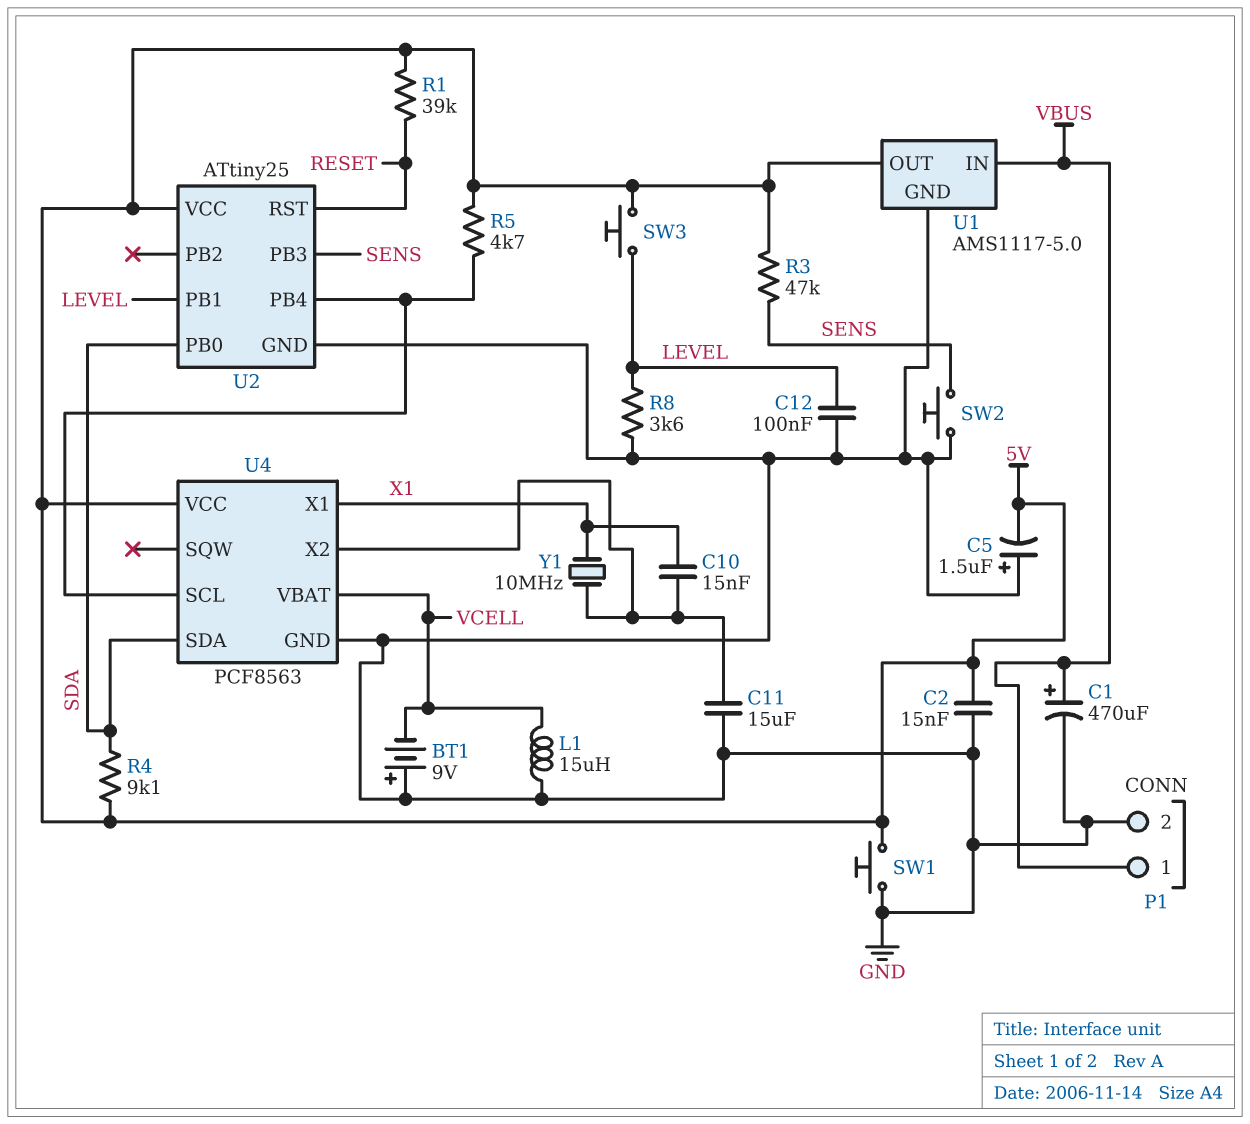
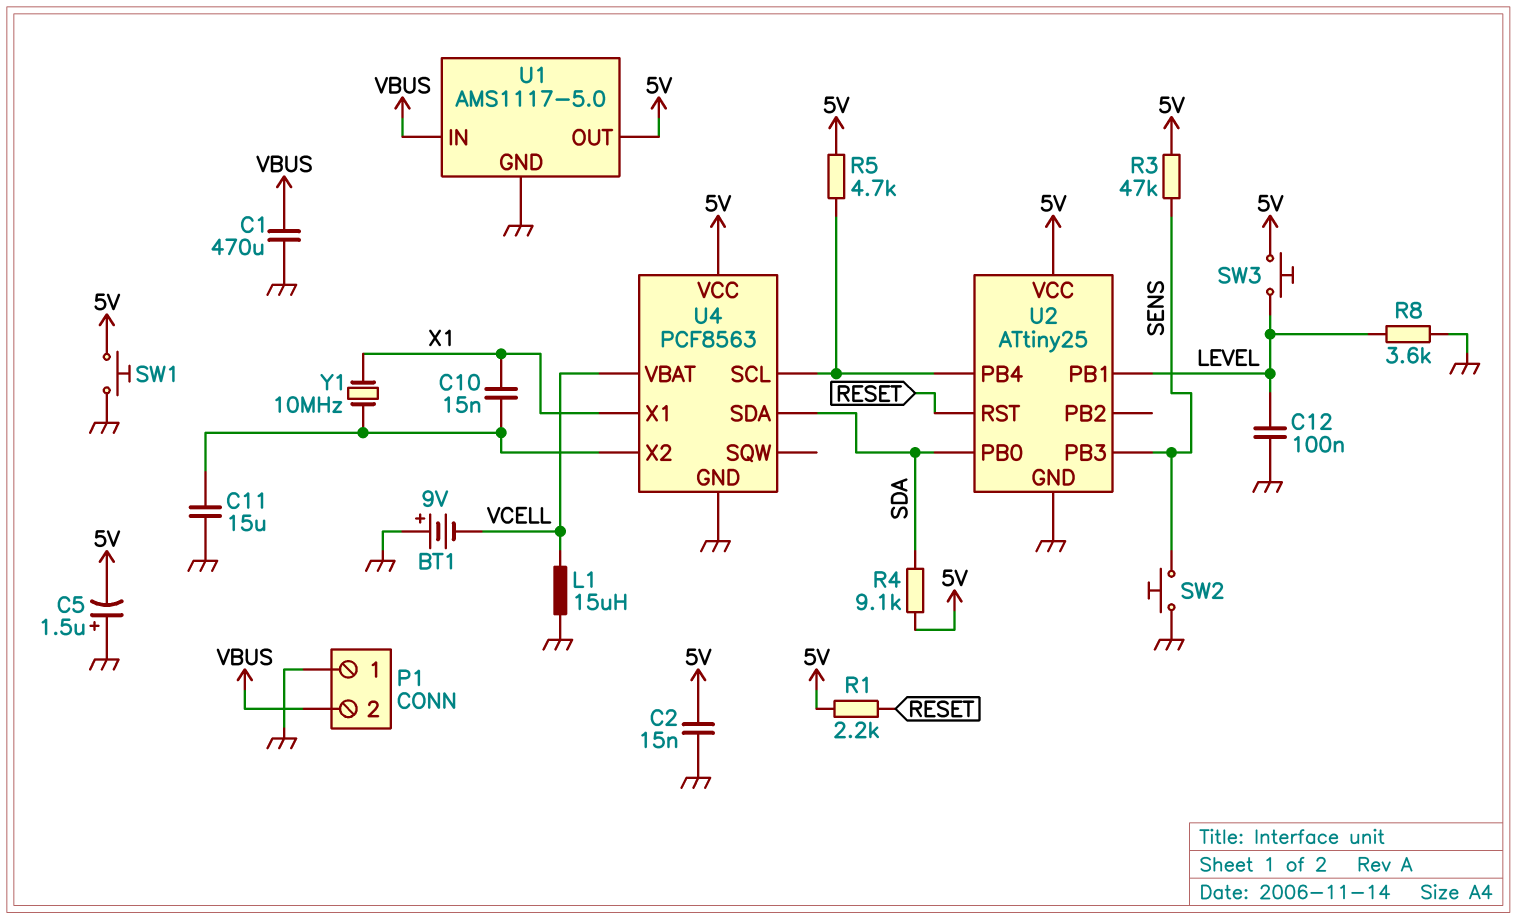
C1: 470uF (plus VBUS, minus GND) -> 470uF (GND, VBUS)
P1 pin 1: VBUS -> GND
P1 pin 2: GND -> VBUS
R1: 39k (5V, RESET) -> 2.2k (5V, RESET)

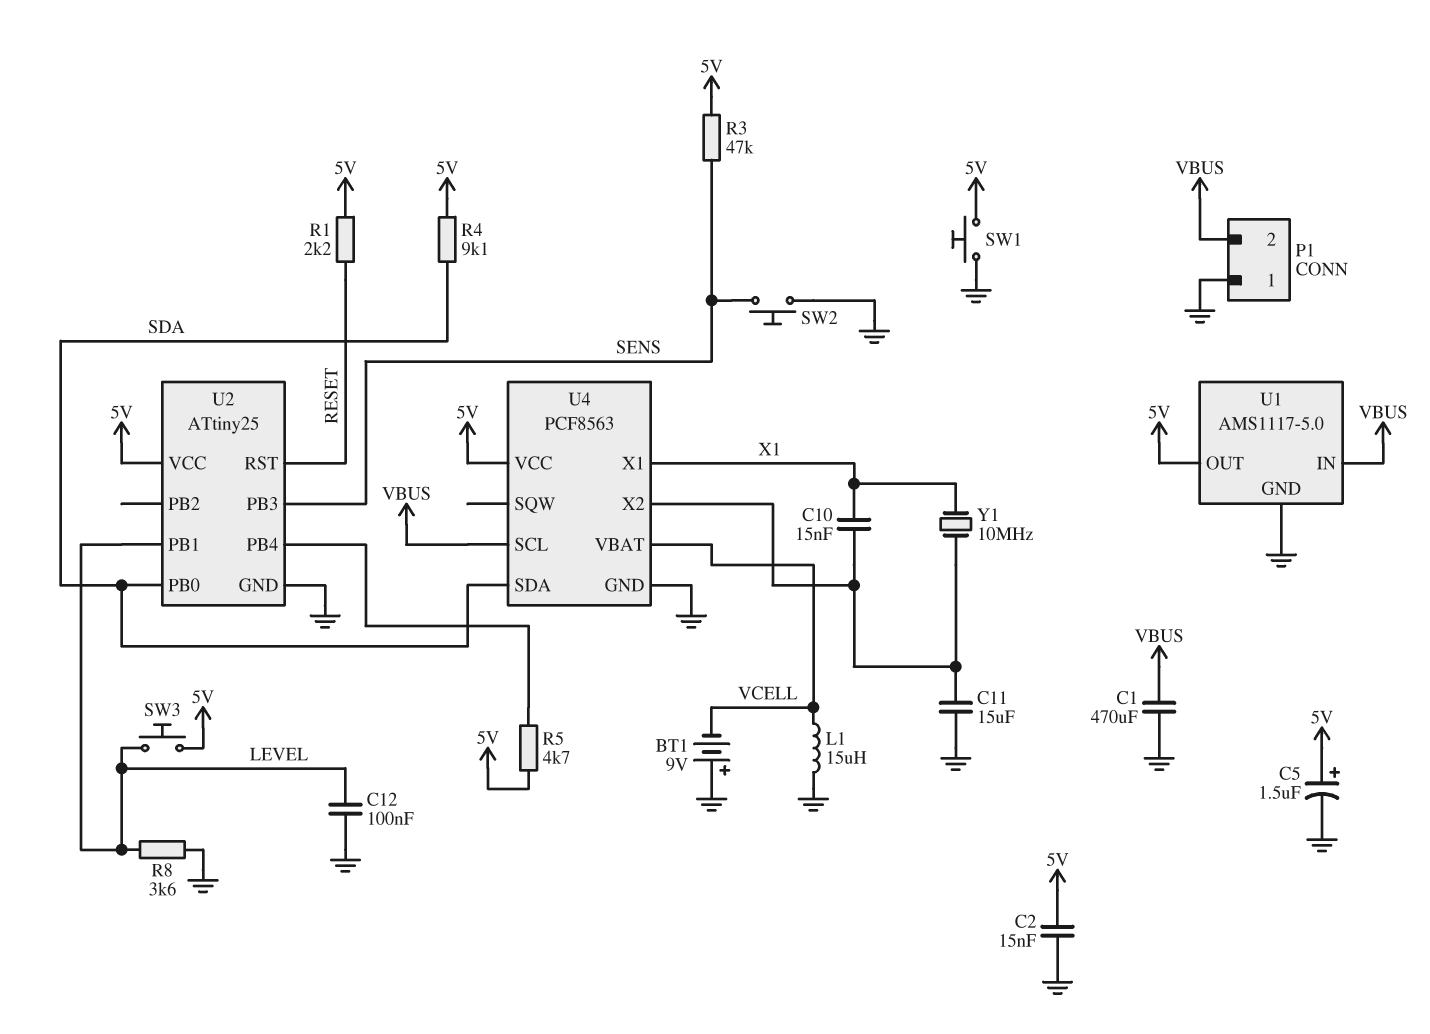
C5: 1.5uF (plus GND, minus 5V) -> 1.5uF (plus 5V, minus GND)
U4 pin SCL: U2/PB4 -> VBUS

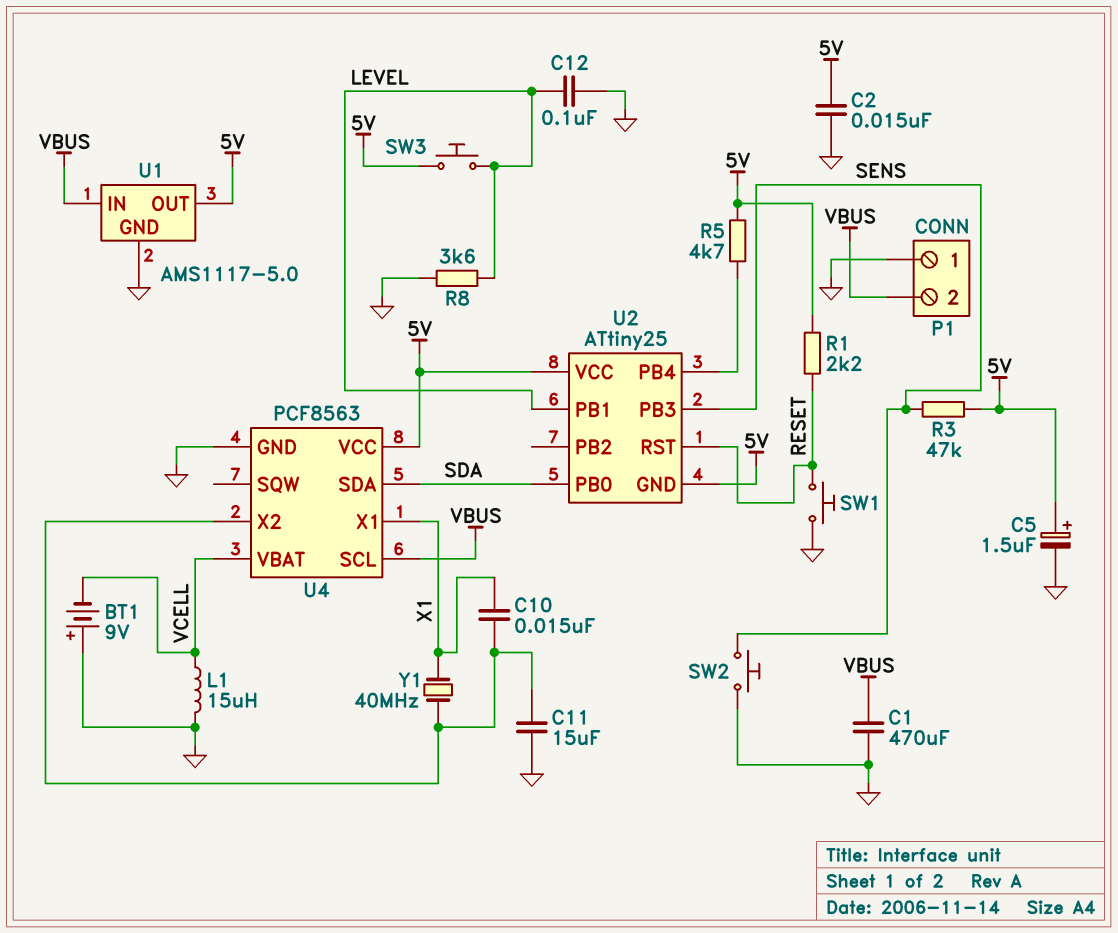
R4: 9.1k (5V, SDA) -> none
SW1: button (5V, GND) -> button (GND, RESET)
U2 pin GND: GND -> 5V
Y1: 10MHz (U4/X2, X1) -> 40MHz (U4/X2, X1)

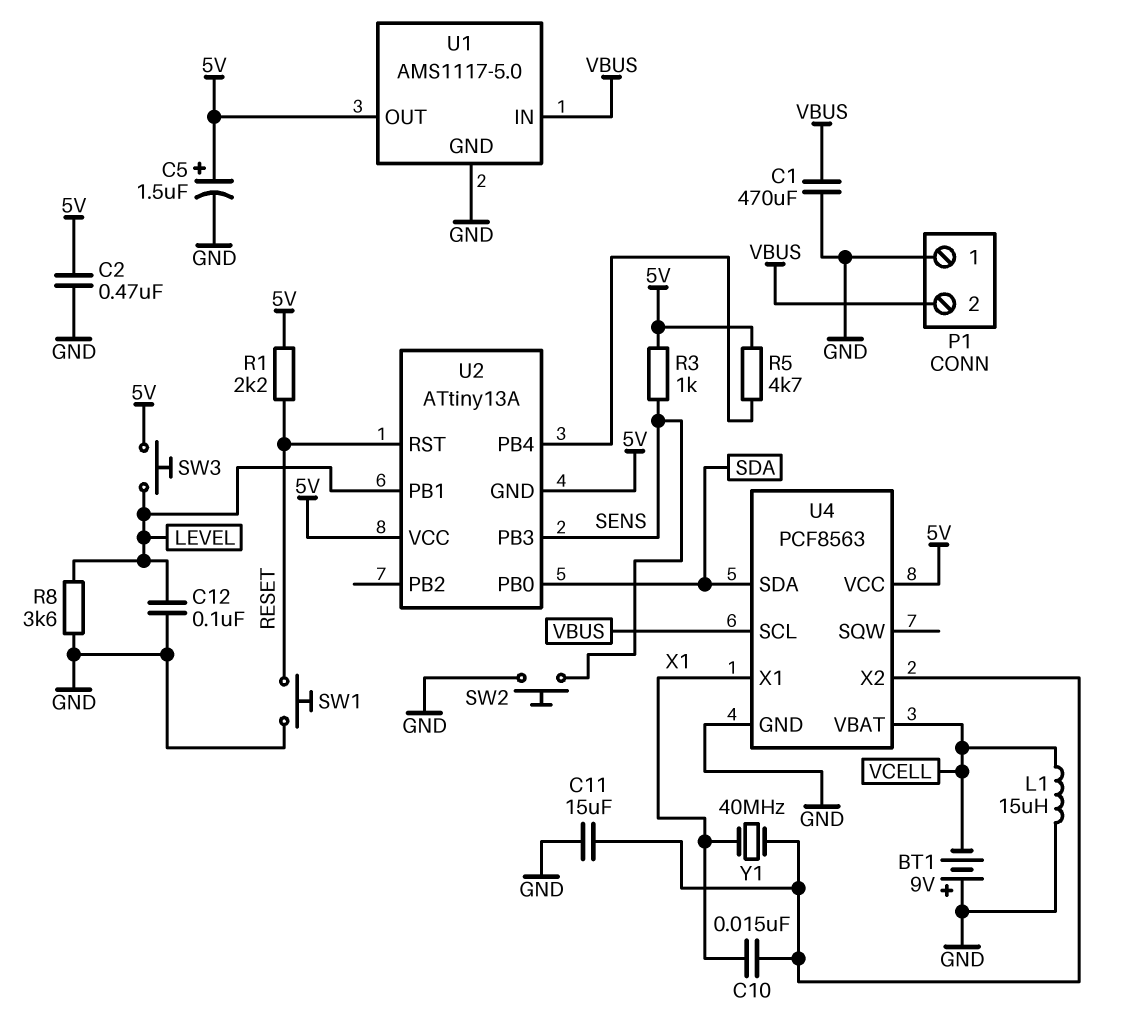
C2: 15nF (5V, GND) -> 470nF (5V, GND)
R3: 47k (5V, SENS) -> 1k (5V, SENS)
U2: ATtiny25 -> ATtiny13A

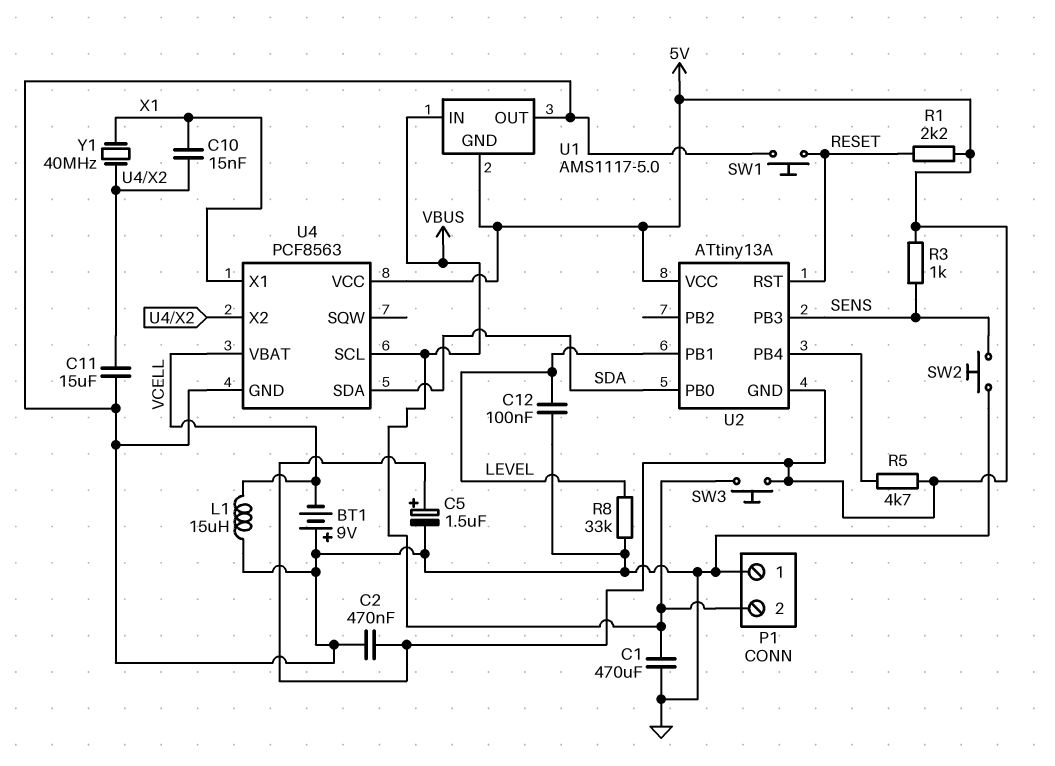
R8: 3.6k (GND, LEVEL) -> 33k (GND, LEVEL)
SW3: button (5V, LEVEL) -> button (5V, VBUS)
U1 pin GND: GND -> 5V
U1 pin OUT: 5V -> GND

